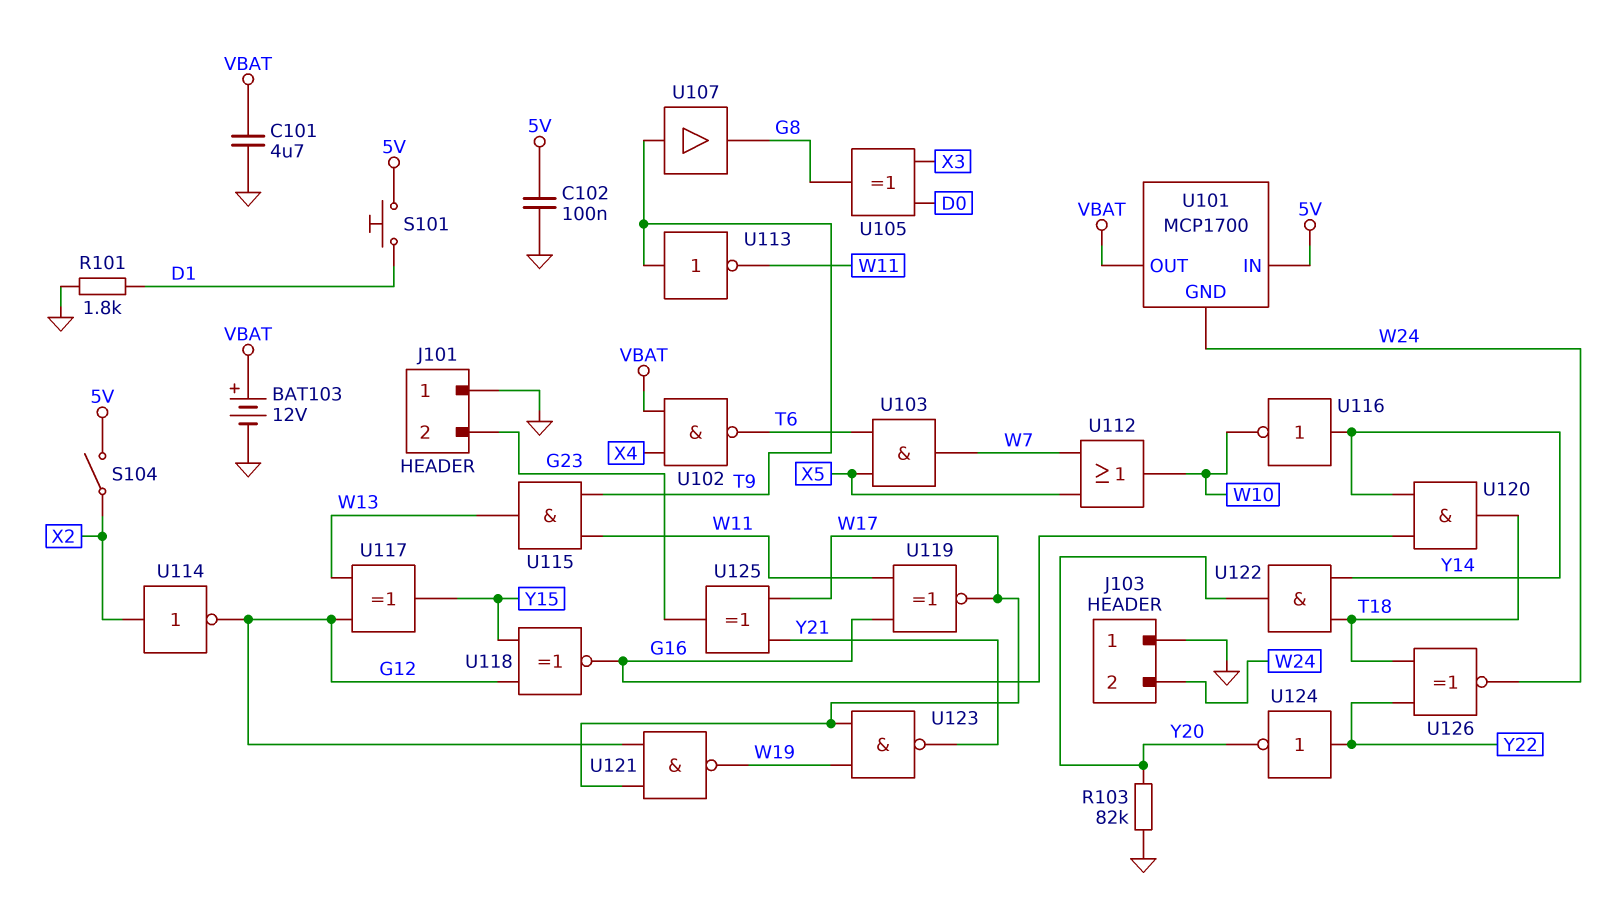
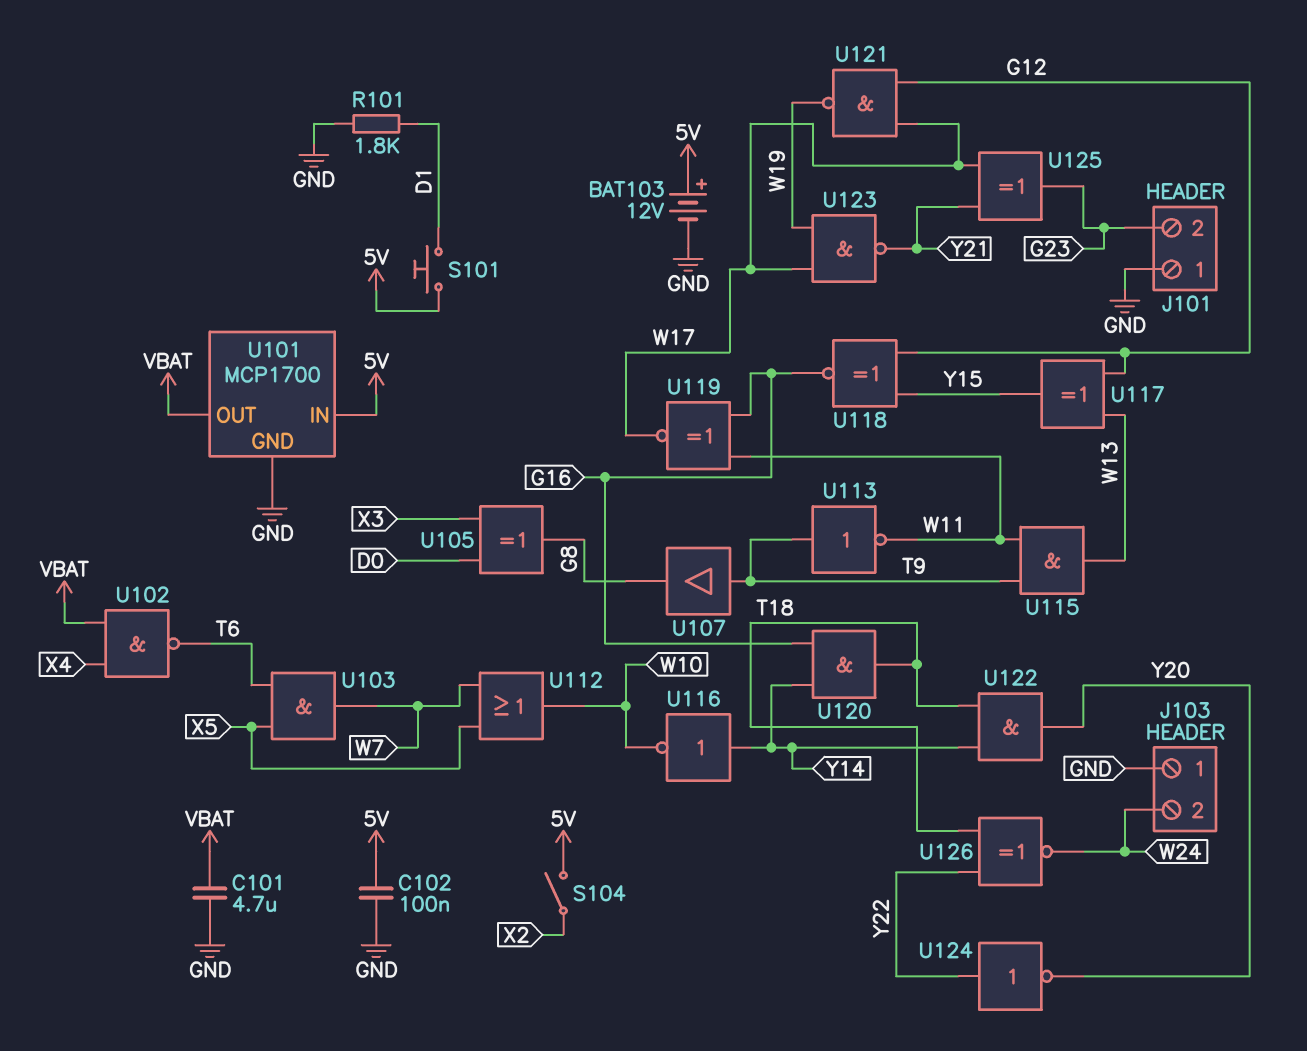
BAT103: 12V (plus VBAT, minus GND) -> 12V (plus 5V, minus GND)
R103: 82k (GND, Y20) -> none
U101 pin GND: W24 -> GND
U114: NOT (in X2, out G12) -> none

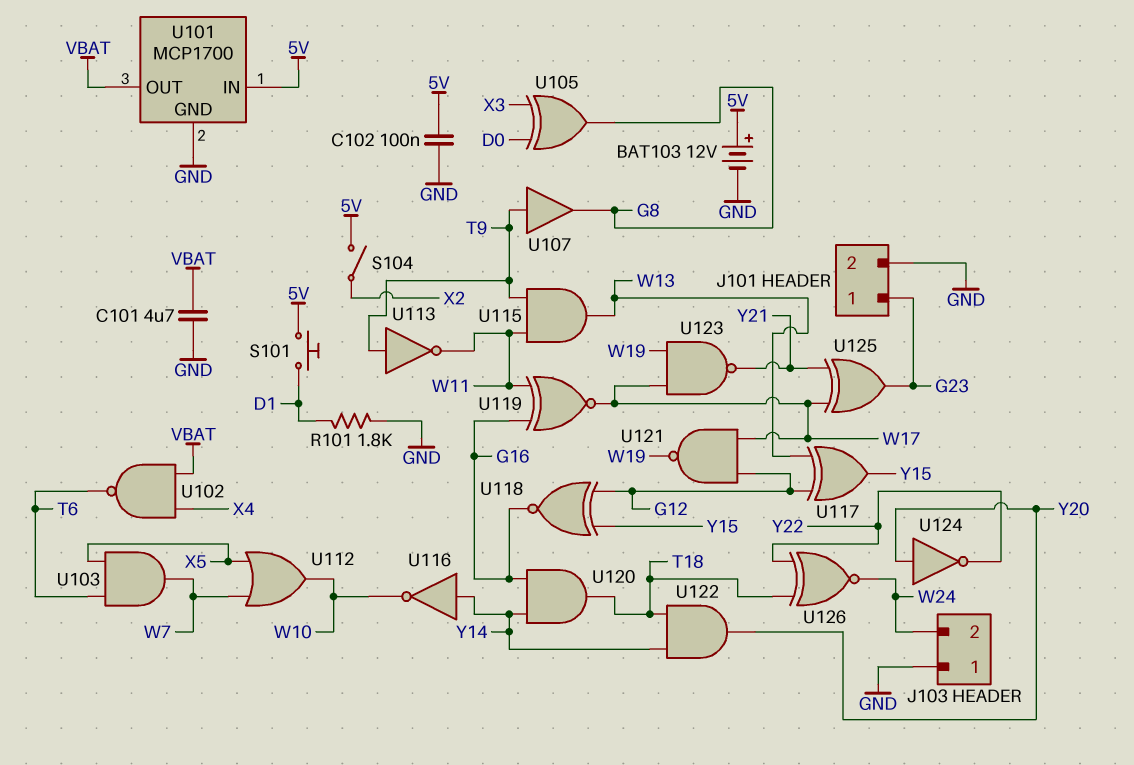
J101 pin 1: GND -> G23
J101 pin 2: G23 -> GND
U124: NOT (in Y22, out Y20) -> NOT (in Y20, out Y22)

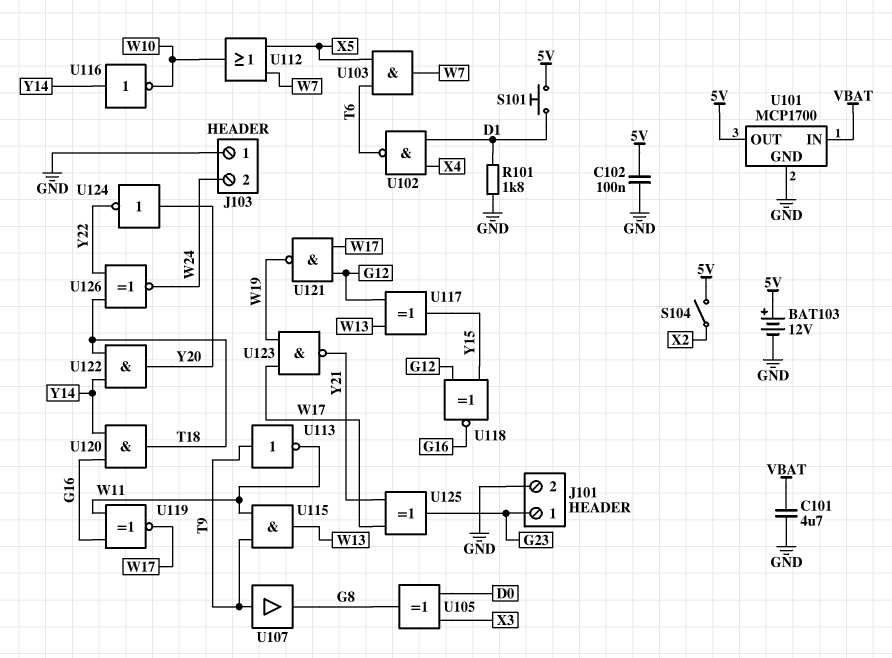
U101 pin IN: 5V -> VBAT
U101 pin OUT: VBAT -> 5V
U102: NAND (in VBAT, in X4, out T6) -> NAND (in D1, in X4, out T6)

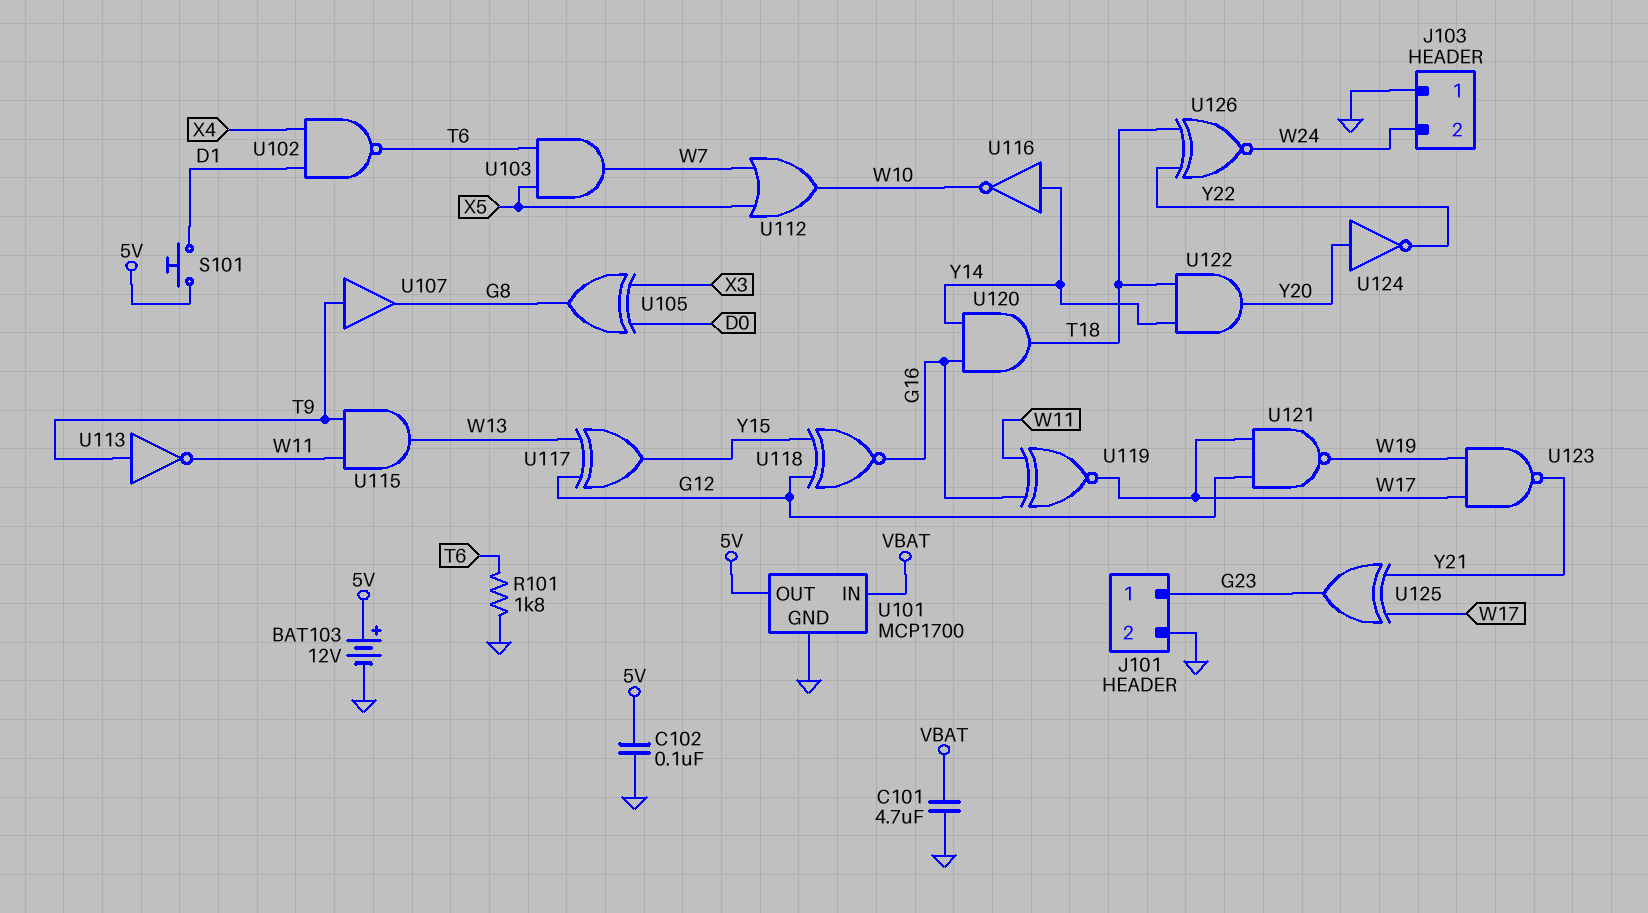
R101: 1.8k (D1, GND) -> 1.8k (GND, T6)
S104: switch (5V, X2) -> none

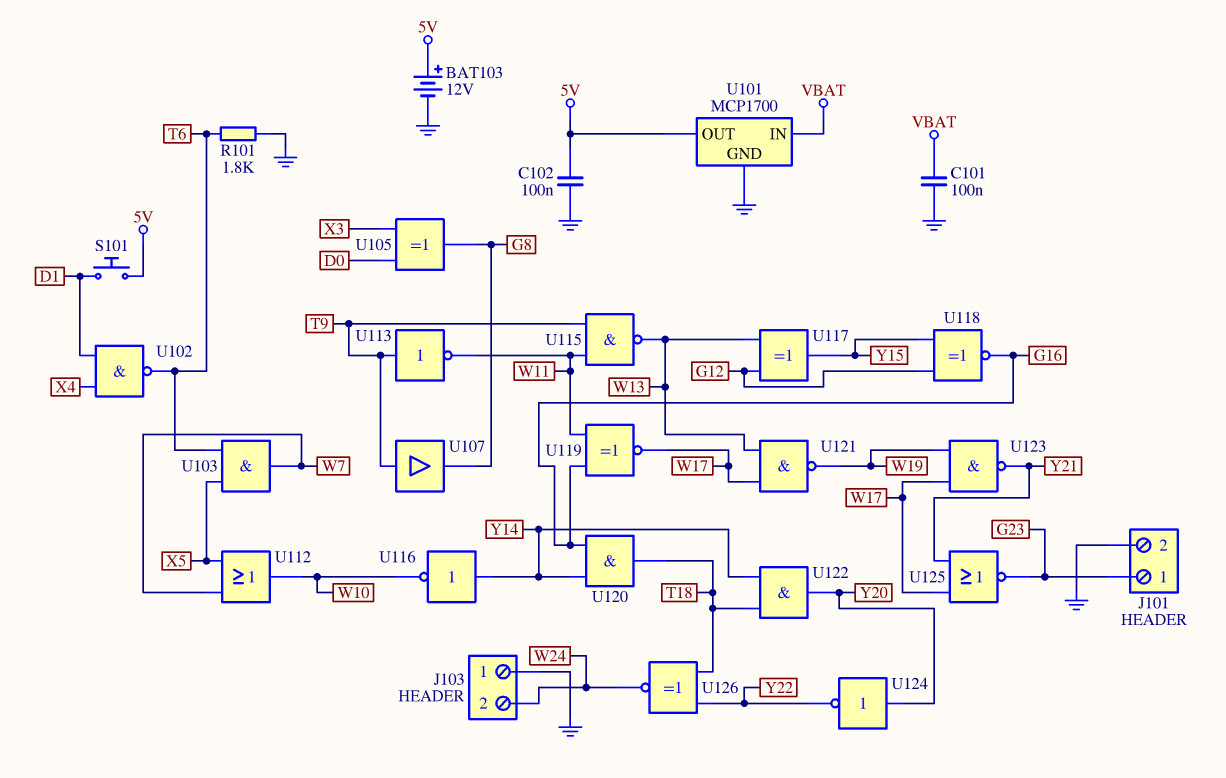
C101: 4.7uF (GND, VBAT) -> 100nF (GND, VBAT)
U115: AND (in T9, in W11, out W13) -> NAND (in T9, in W11, out W13)
U121: NAND (in G12, in W17, out W19) -> NAND (in W13, in W17, out W19)
U125: XOR (in W17, in Y21, out G23) -> NOR (in W17, in Y21, out G23)

